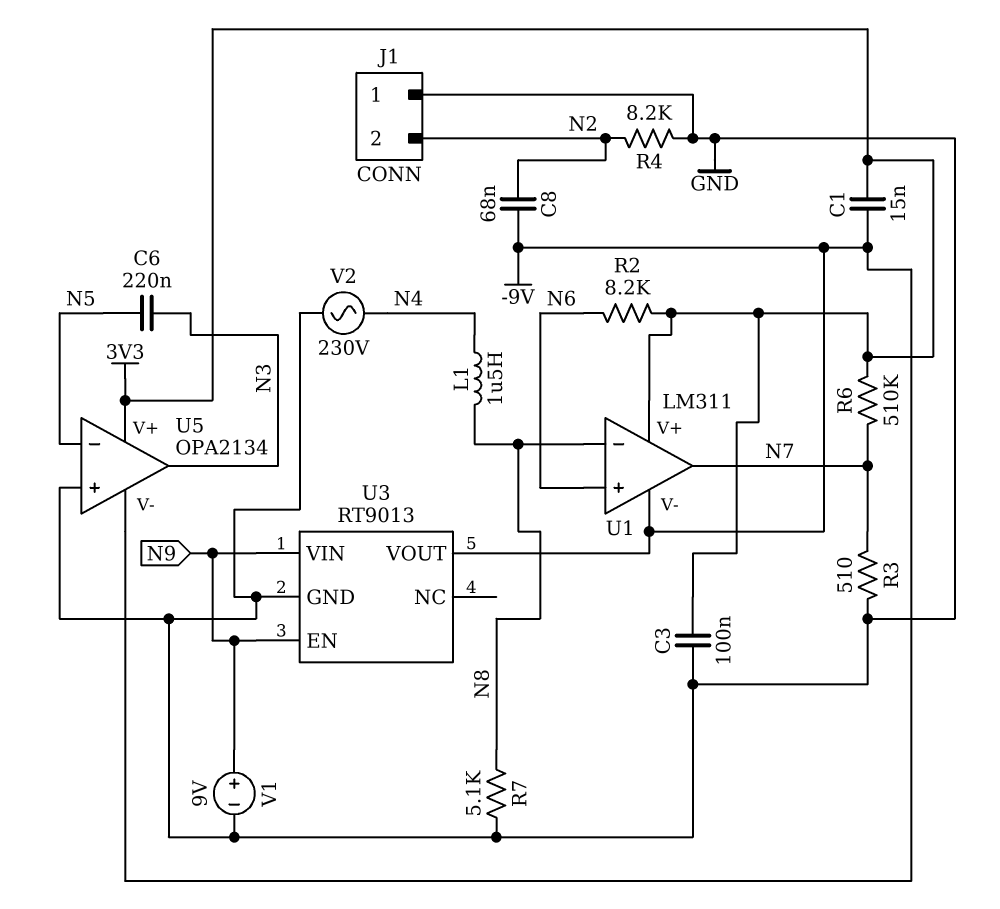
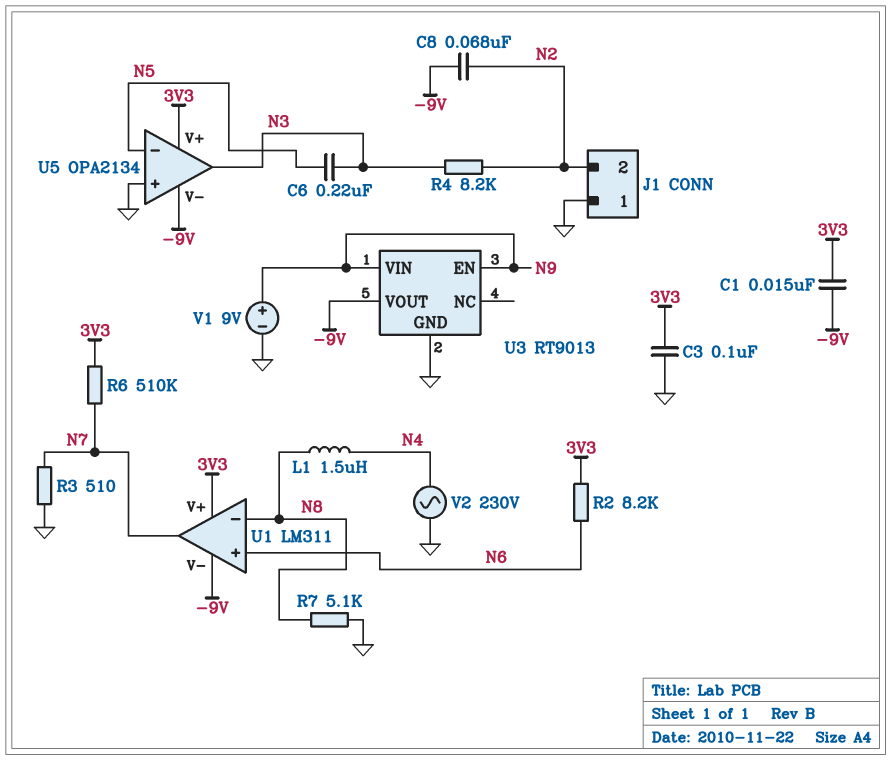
R4: 8.2k (GND, N2) -> 8.2k (N2, N3)

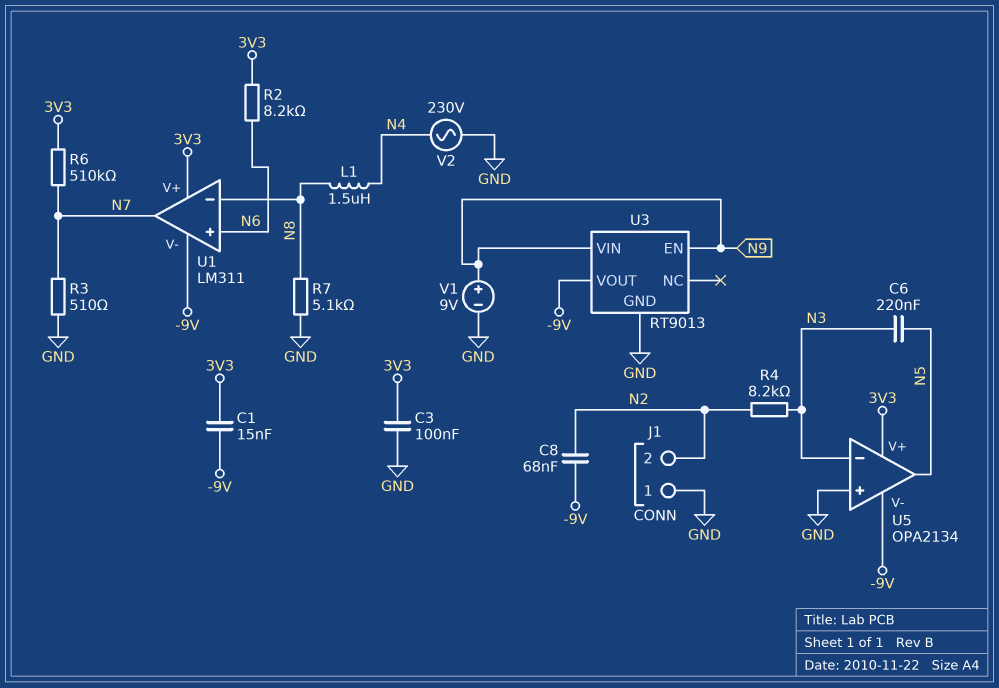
U5 pin in-: N5 -> N3
U5 pin out: N3 -> N5

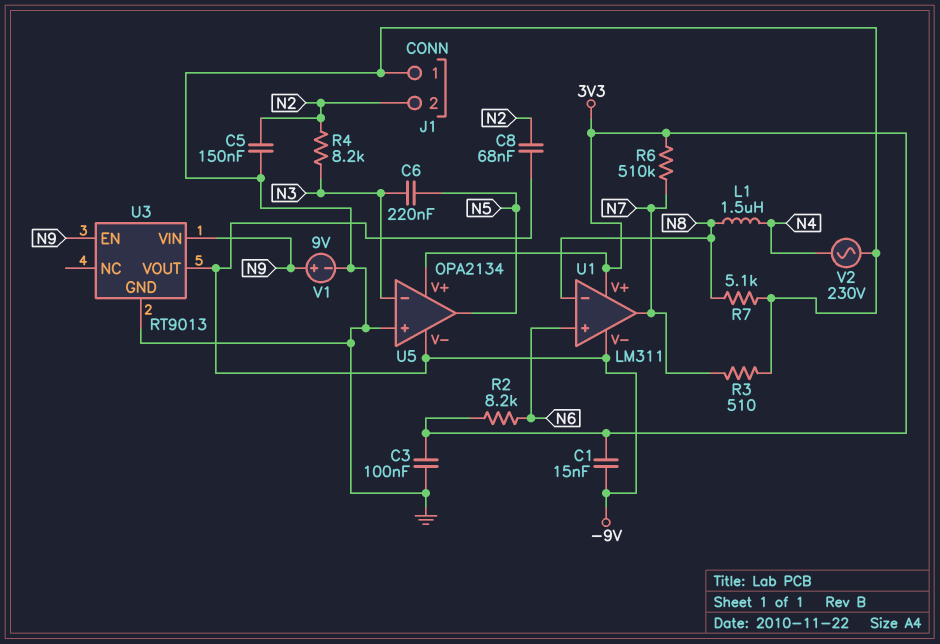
C5: none -> 150nF (GND, N2)

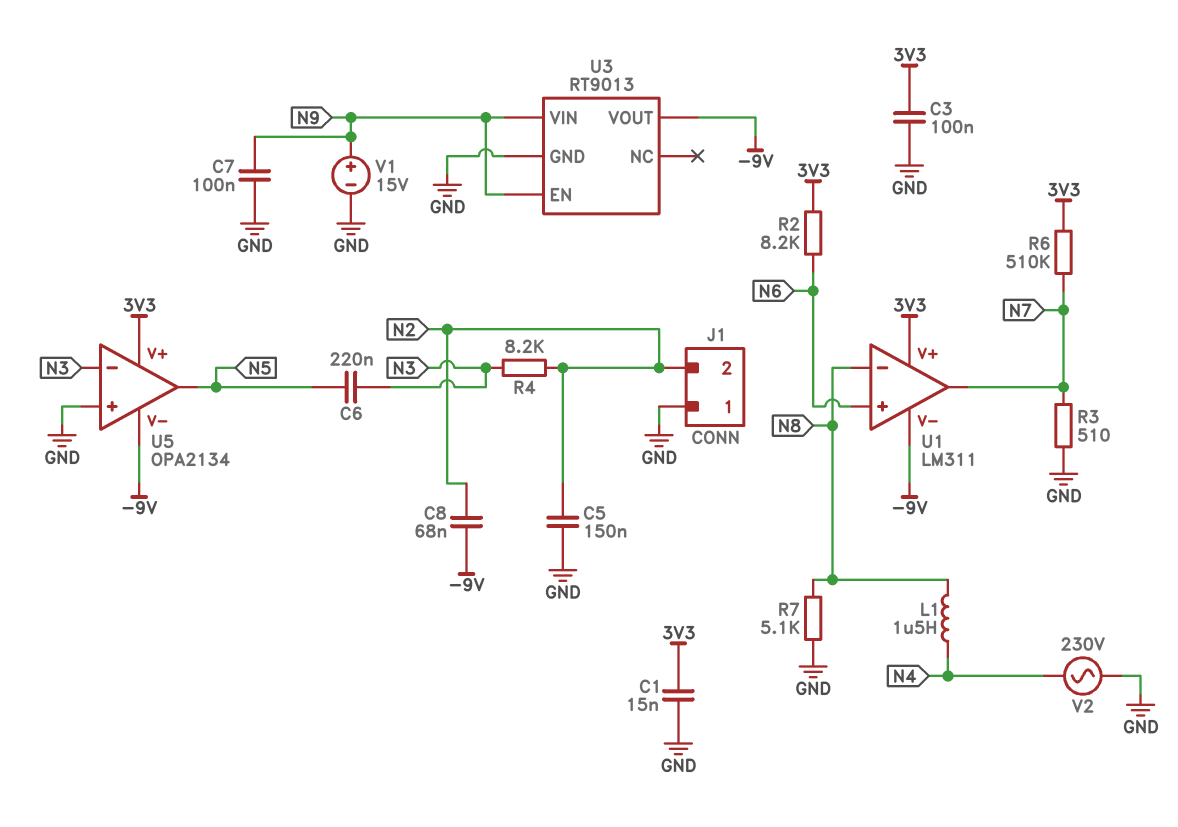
C1: 15nF (-9V, 3V3) -> 15nF (3V3, GND)
C7: none -> 100nF (GND, N9)
V1: 9V (plus N9, minus GND) -> 15V (plus N9, minus GND)

